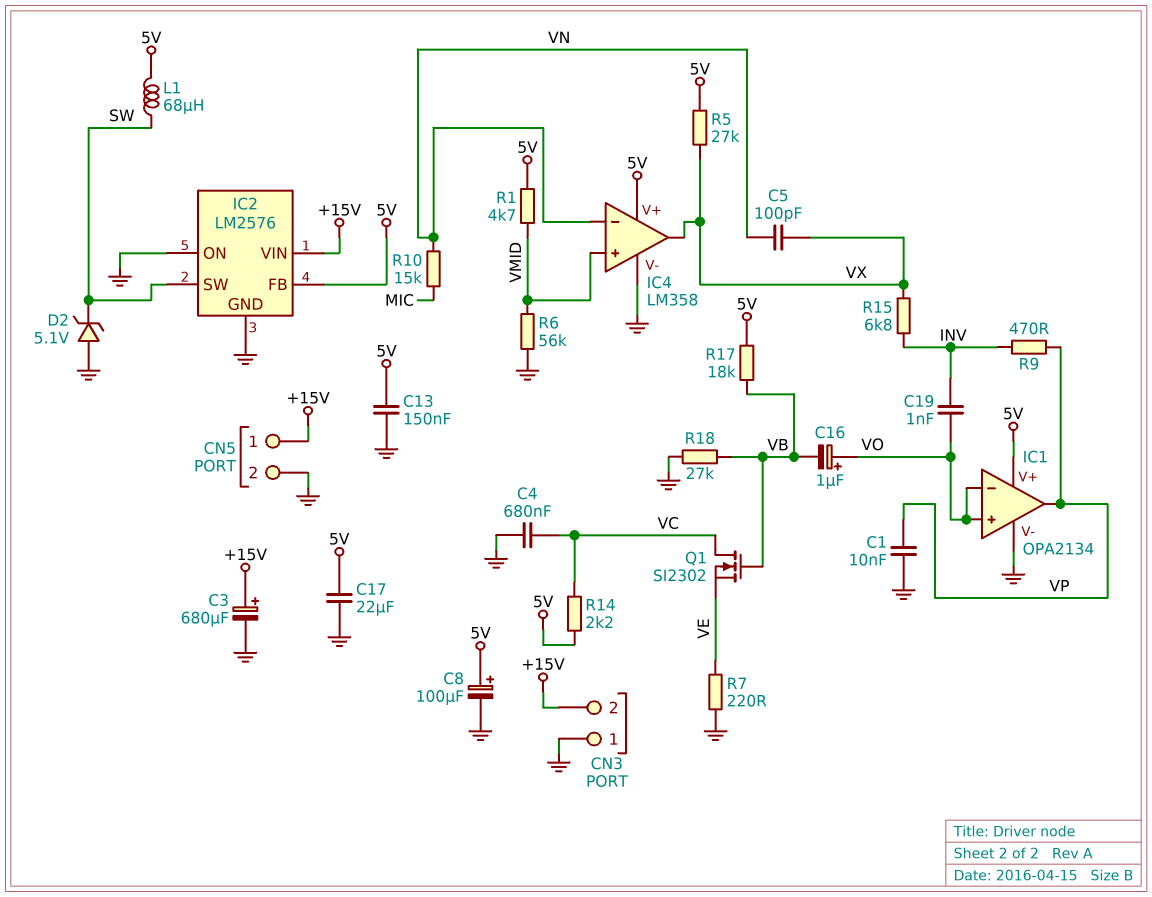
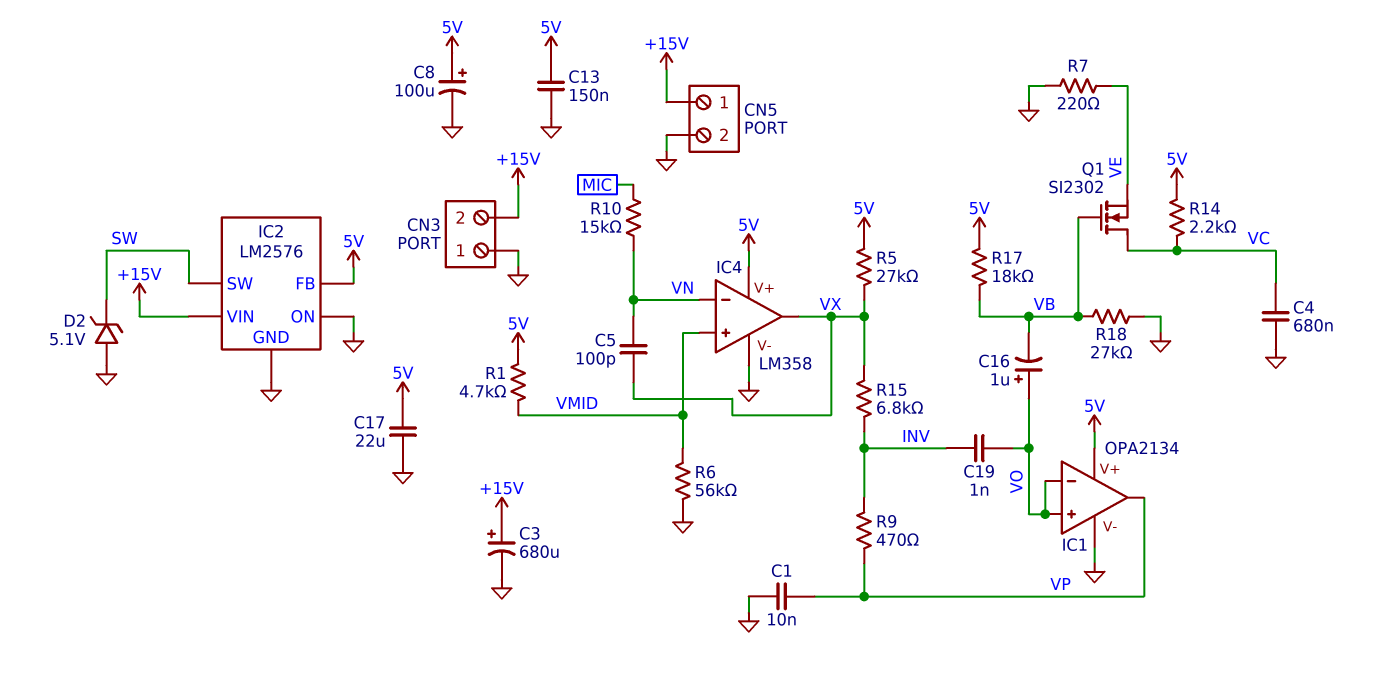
L1: 68uH (5V, SW) -> none

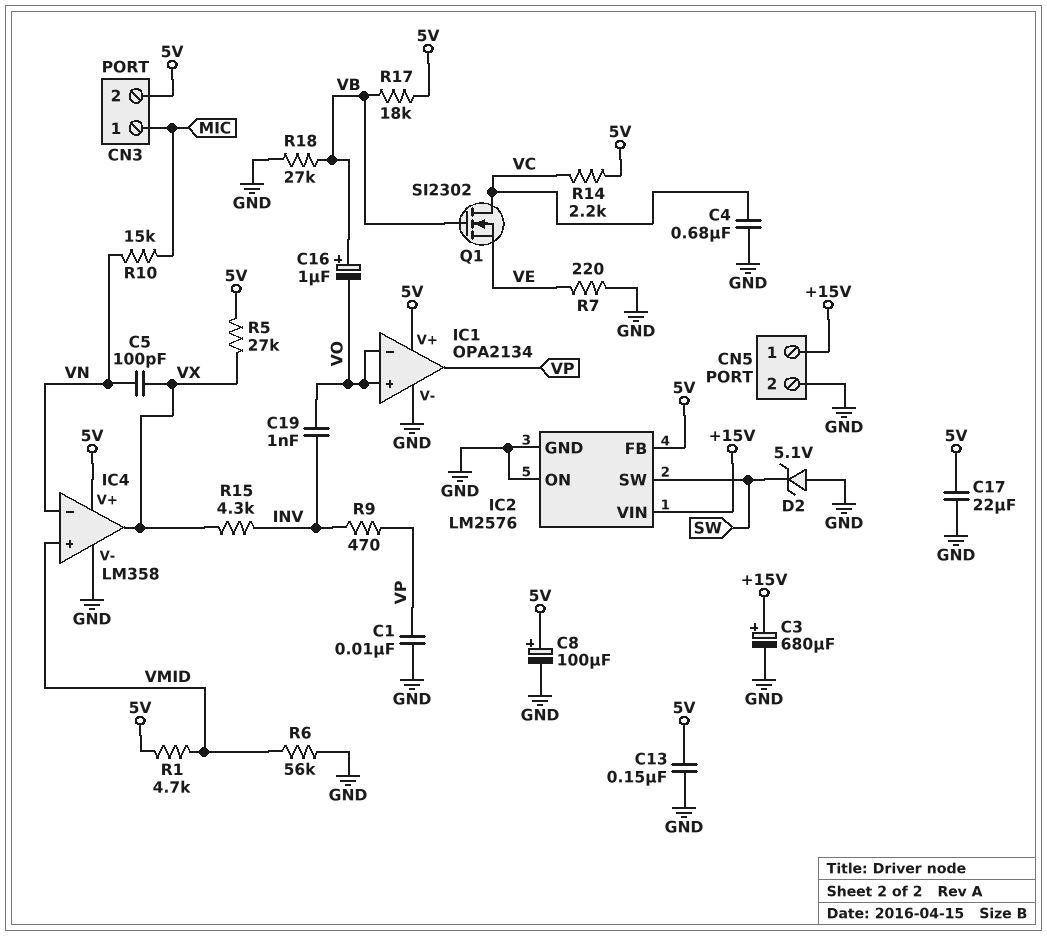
C16: 1uF (plus VO, minus VB) -> 1uF (plus VB, minus VO)
CN3 pin 1: GND -> MIC
CN3 pin 2: +15V -> 5V
R15: 6.8k (INV, VX) -> 4.3k (INV, VX)

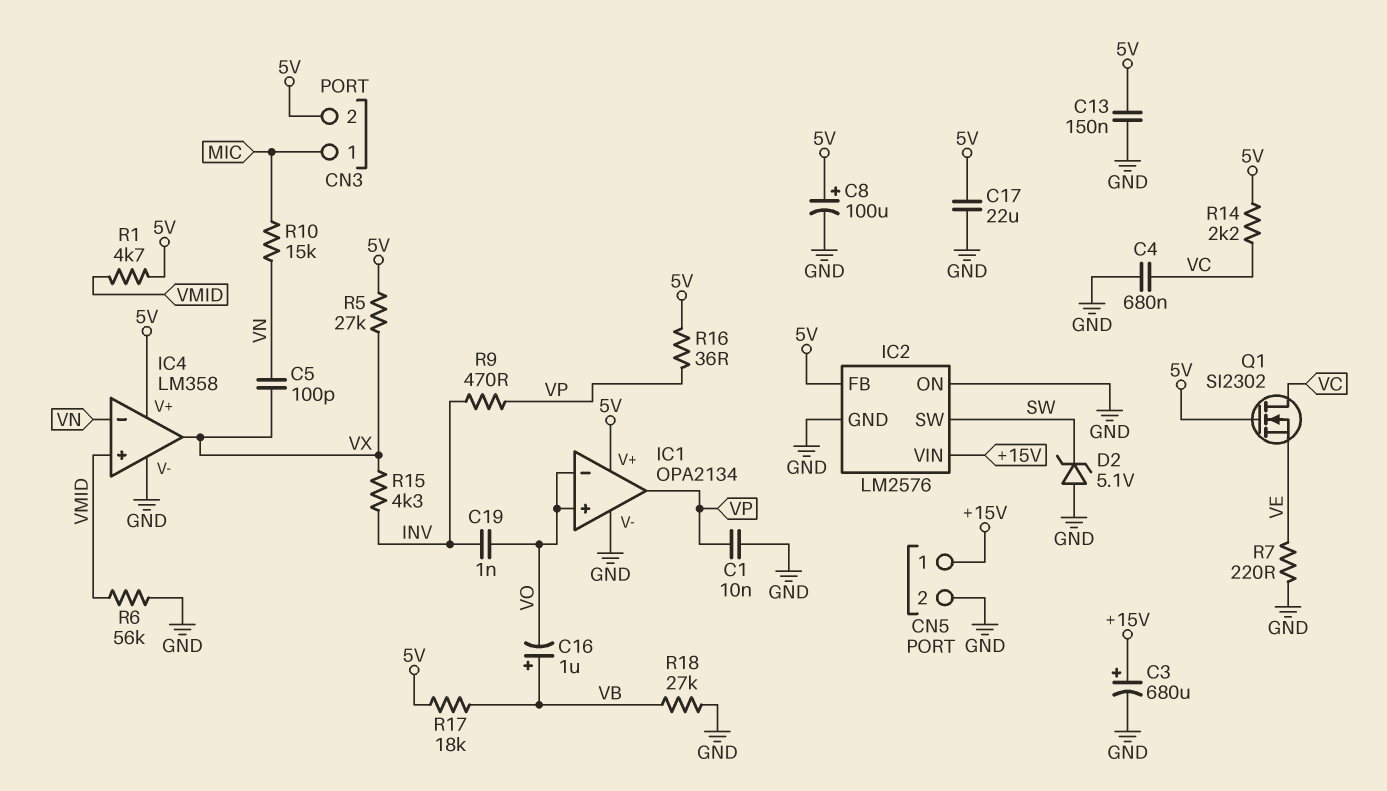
Q1: NMOS SI2302 (G VB, D VC, S VE) -> NMOS SI2302 (G 5V, D VC, S VE)
R16: none -> 36 (5V, VP)

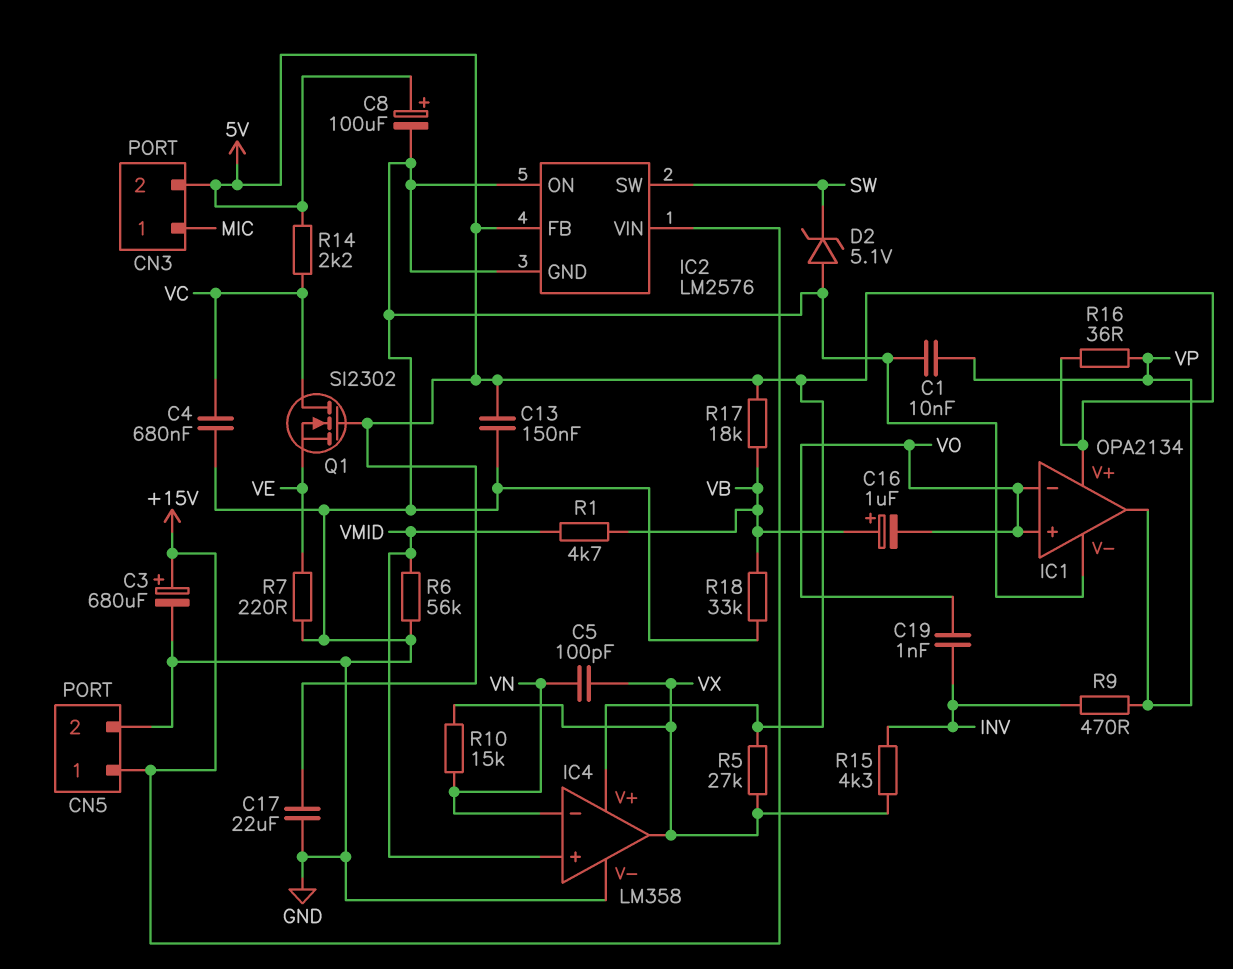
R1: 4.7k (5V, VMID) -> 4.7k (VB, VMID)
R10: 15k (MIC, VN) -> 15k (VN, VX)
R18: 27k (GND, VB) -> 33k (GND, VB)

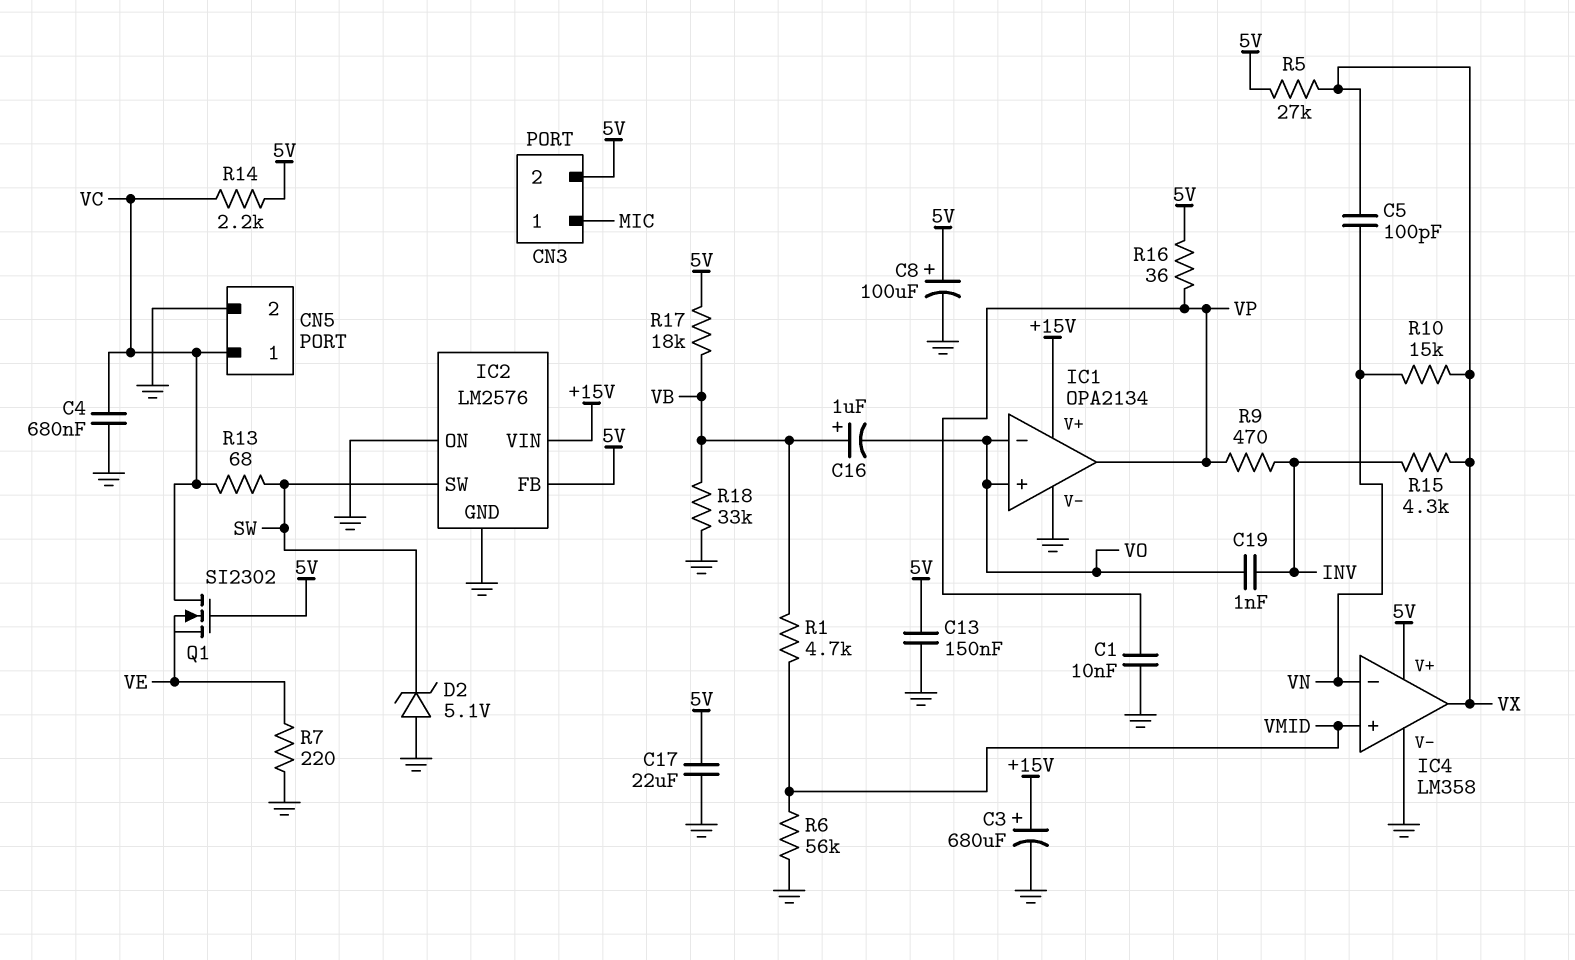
CN5 pin 1: +15V -> VC
IC1 pin V+: 5V -> +15V
R13: none -> 68 (SW, VC)

